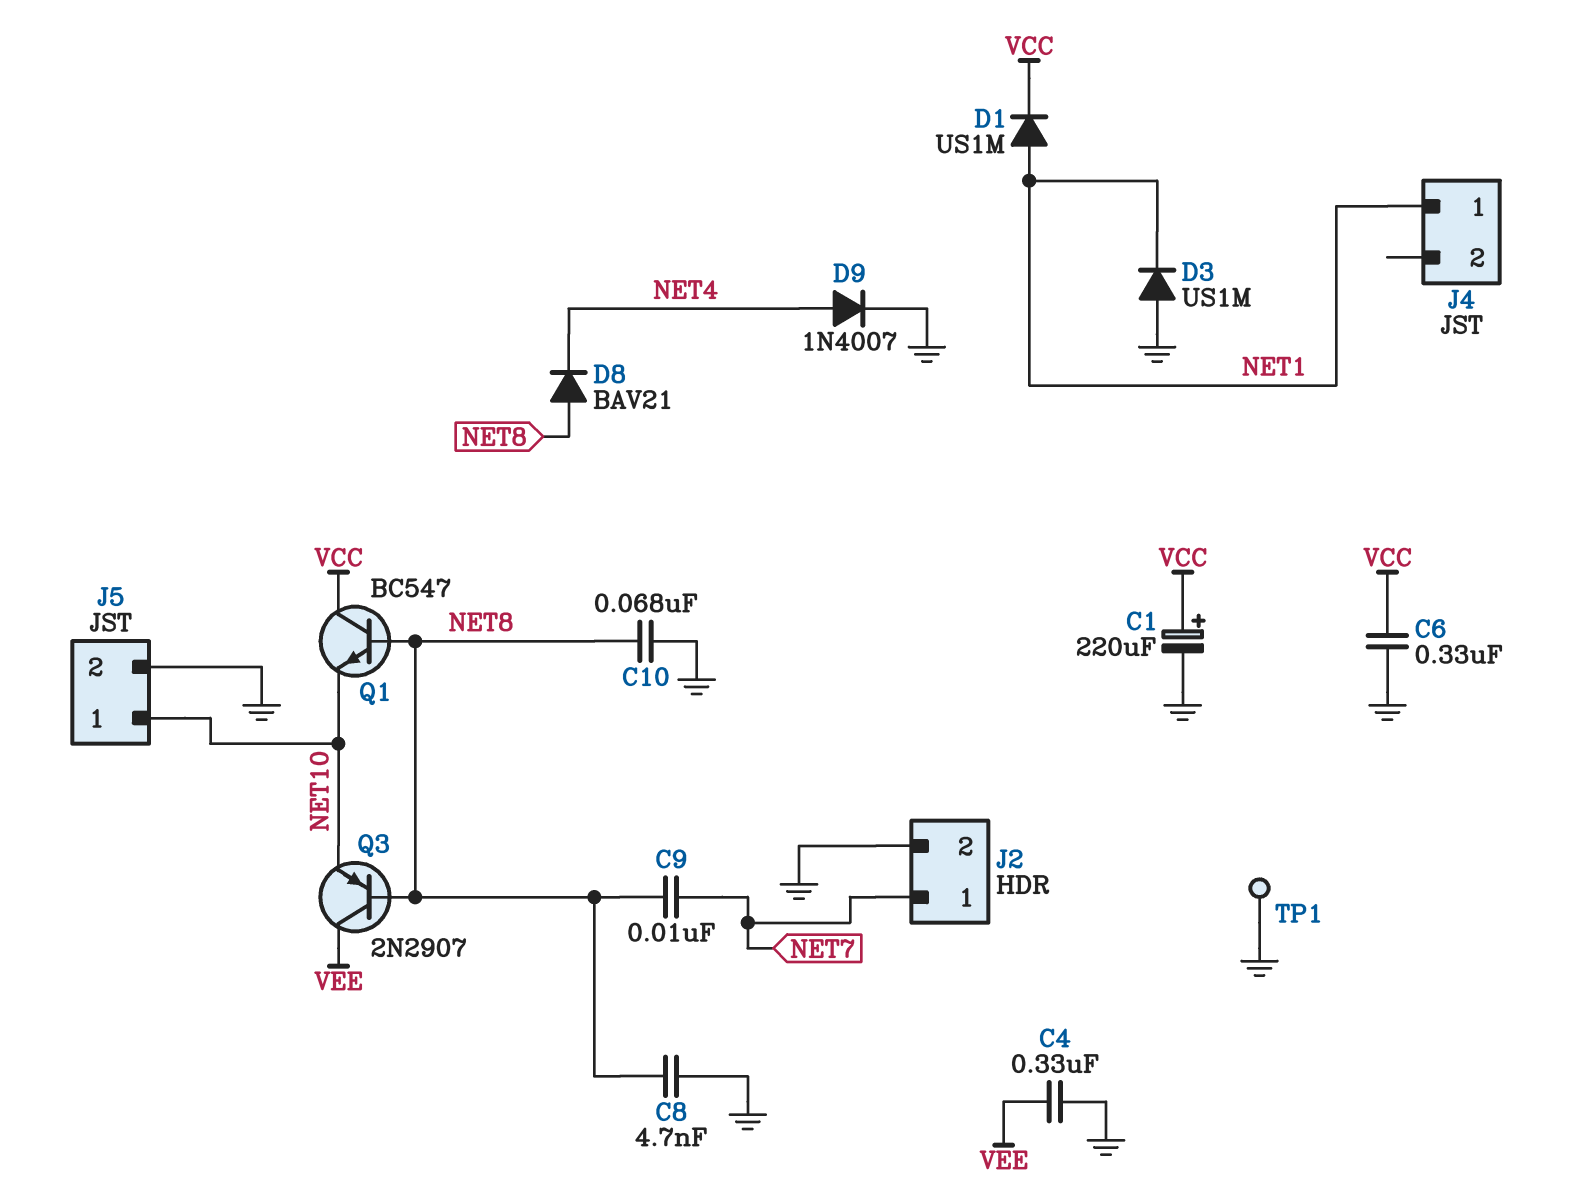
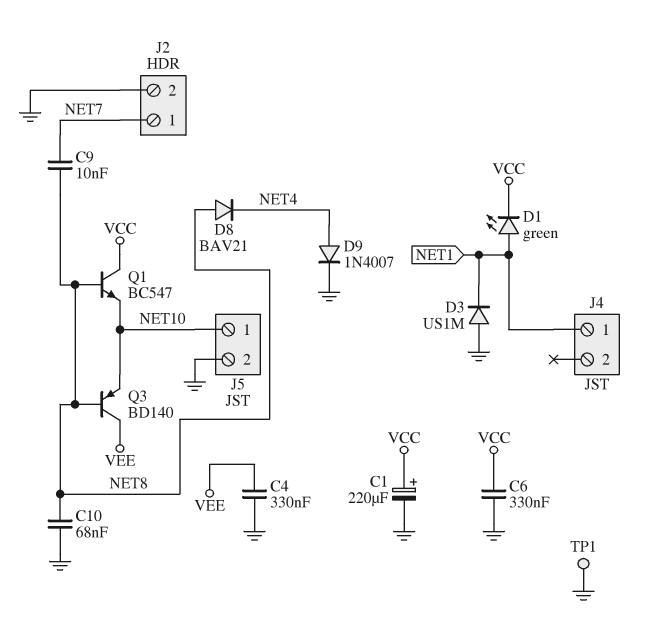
C8: 4.7nF (GND, NET8) -> none
D1: diode US1M (A NET1, K VCC) -> LED green (A NET1, K VCC)
Q3: PNP 2N2907 (B NET8, C VEE, E NET10) -> PNP BD140 (B NET8, C VEE, E NET10)

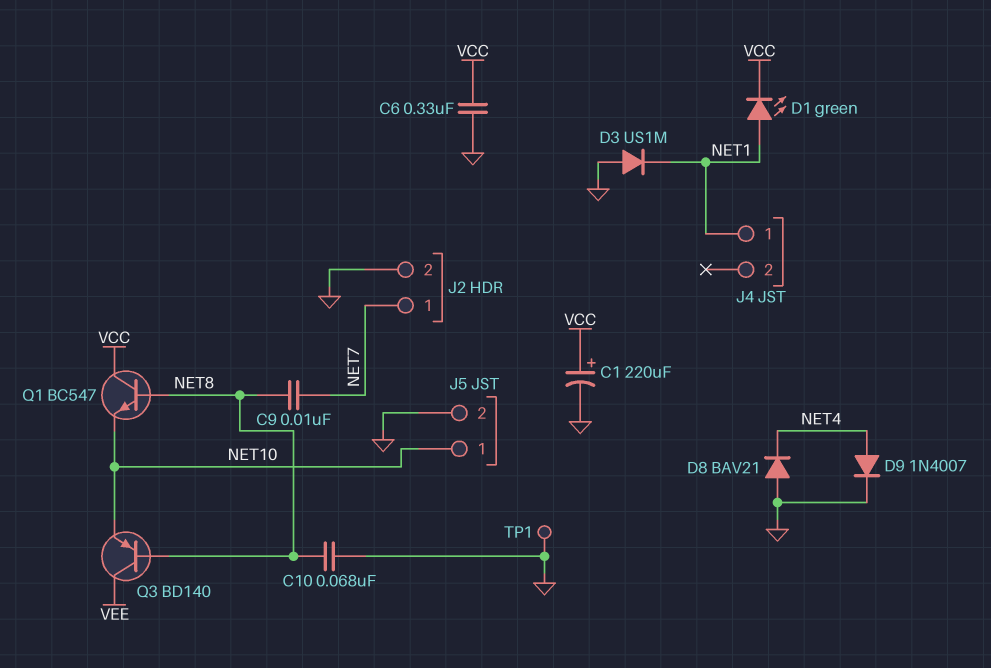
C4: 330nF (GND, VEE) -> none
D8: diode BAV21 (A NET8, K NET4) -> diode BAV21 (A GND, K NET4)

